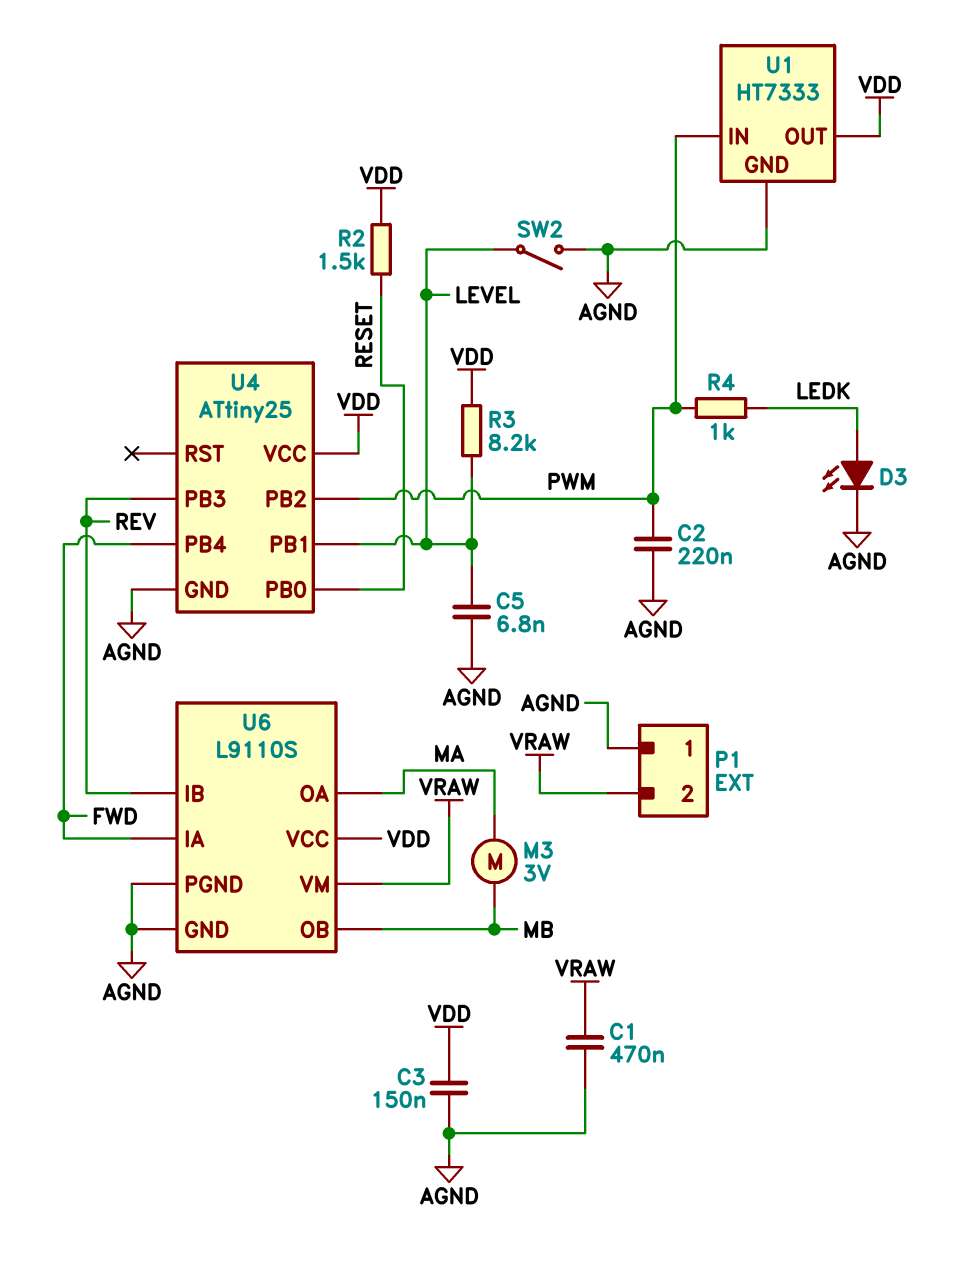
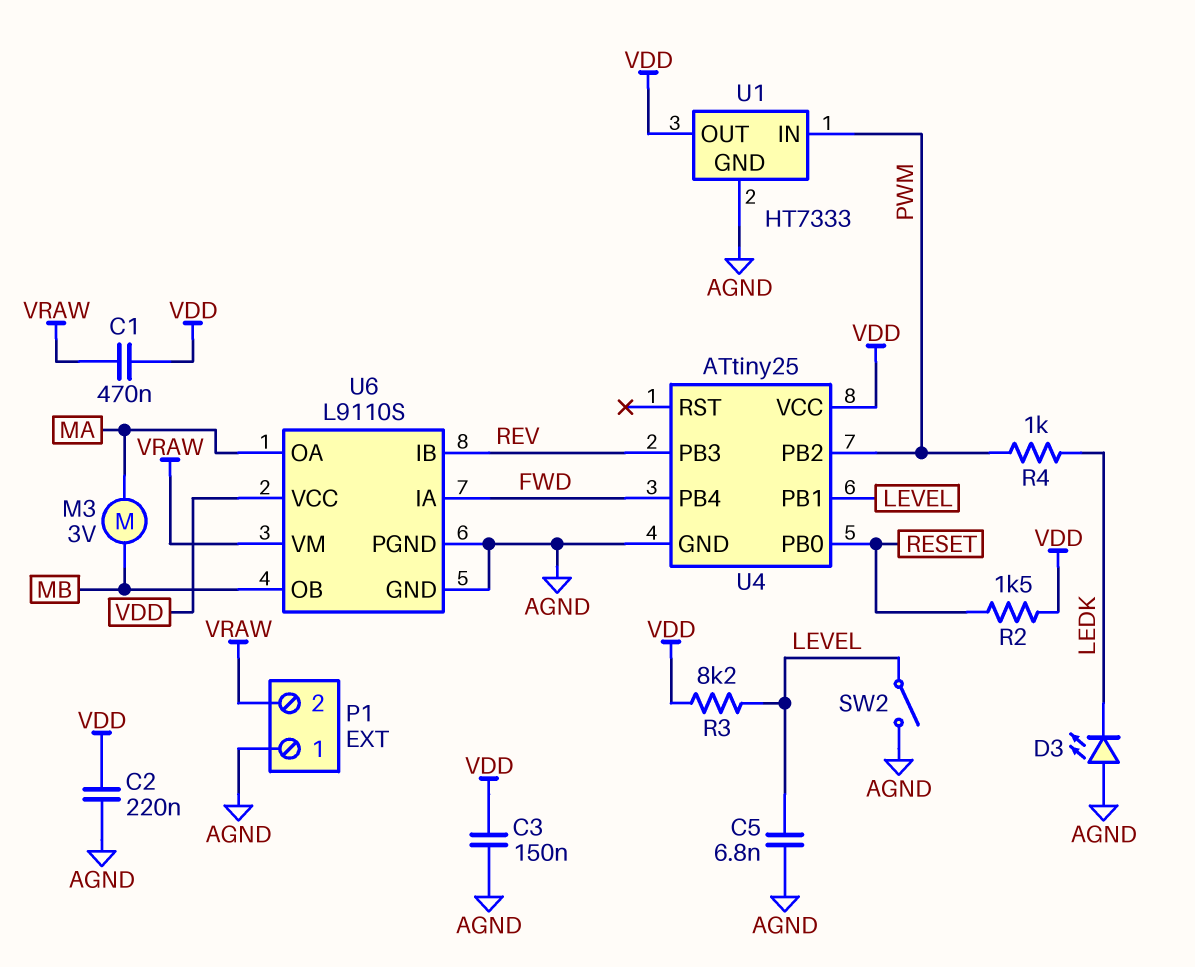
C1: 470nF (AGND, VRAW) -> 470nF (VDD, VRAW)
C2: 220nF (AGND, PWM) -> 220nF (AGND, VDD)
D3: LED (A LEDK, K AGND) -> LED (A AGND, K LEDK)

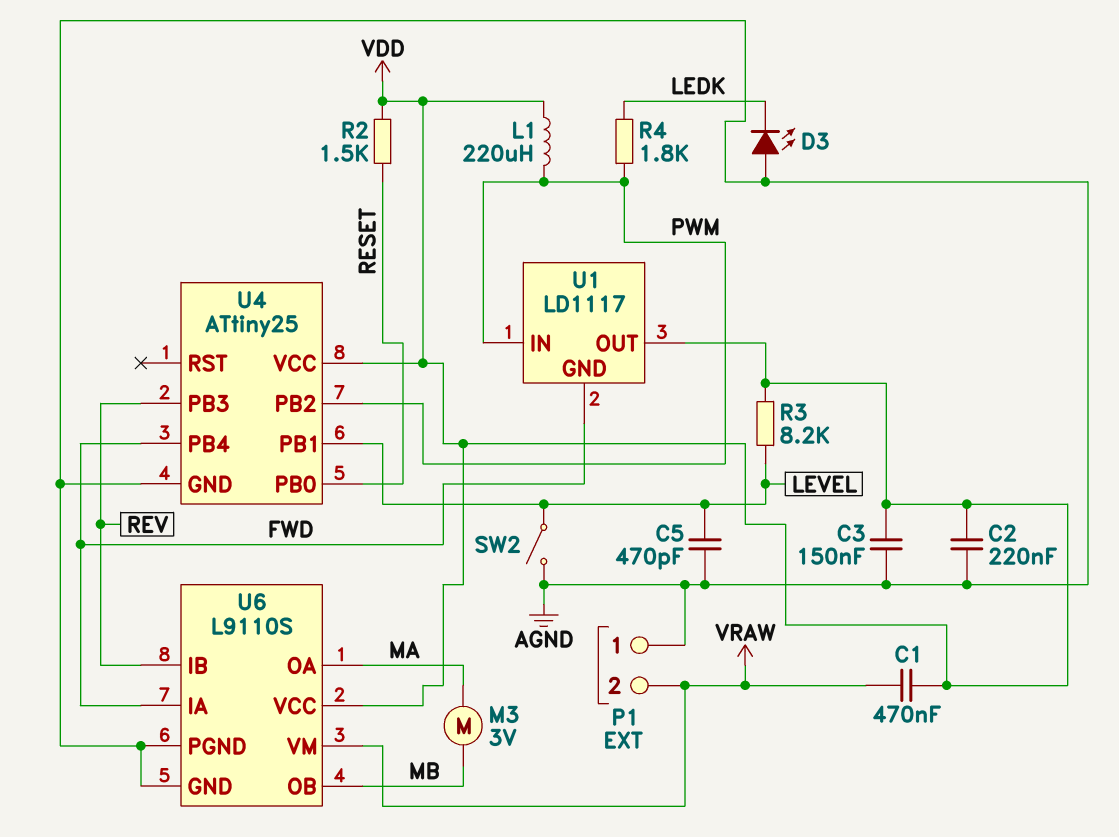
C5: 6.8nF (AGND, LEVEL) -> 470pF (AGND, LEVEL)
L1: none -> 220uH (PWM, VDD)
R4: 1k (LEDK, PWM) -> 1.8k (LEDK, PWM)
U1: HT7333 -> LD1117
U1 pin GND: AGND -> FWD

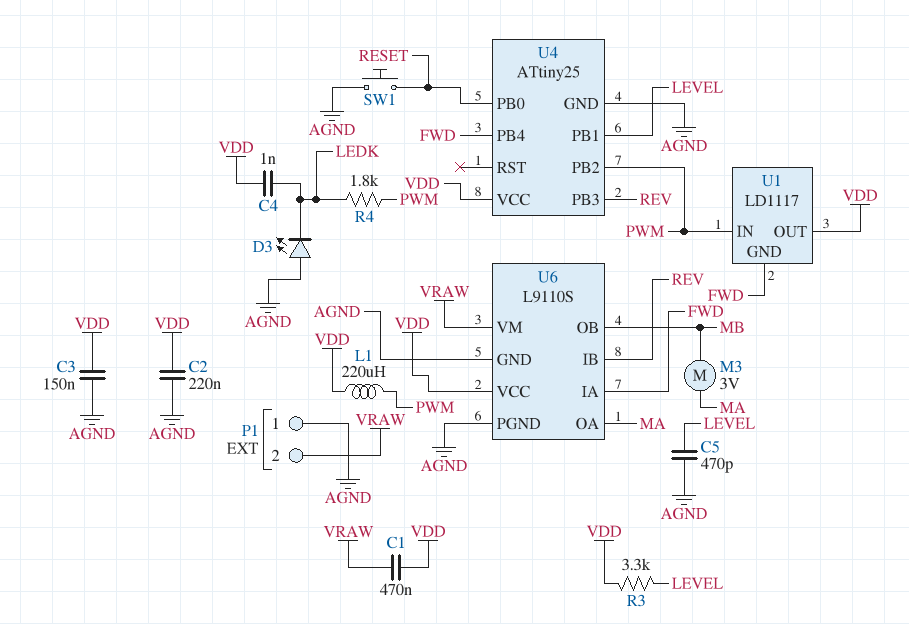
C4: none -> 1nF (LEDK, VDD)
R2: 1.5k (RESET, VDD) -> none
R3: 8.2k (LEVEL, VDD) -> 3.3k (LEVEL, VDD)
SW1: none -> button (AGND, RESET)
SW2: switch (AGND, LEVEL) -> none

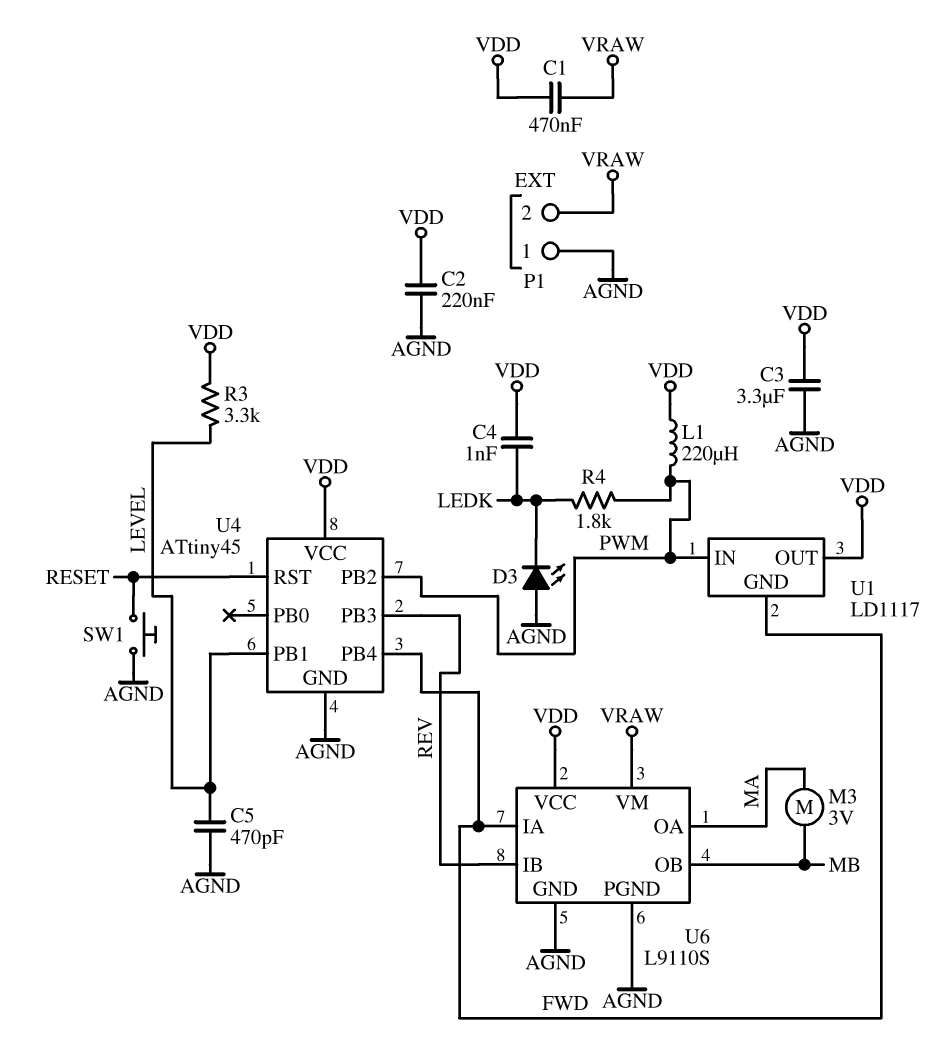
C3: 150nF (AGND, VDD) -> 3.3uF (AGND, VDD)
U4: ATtiny25 -> ATtiny45
U4 pin PB0: RESET -> none
U4 pin RST: none -> RESET

